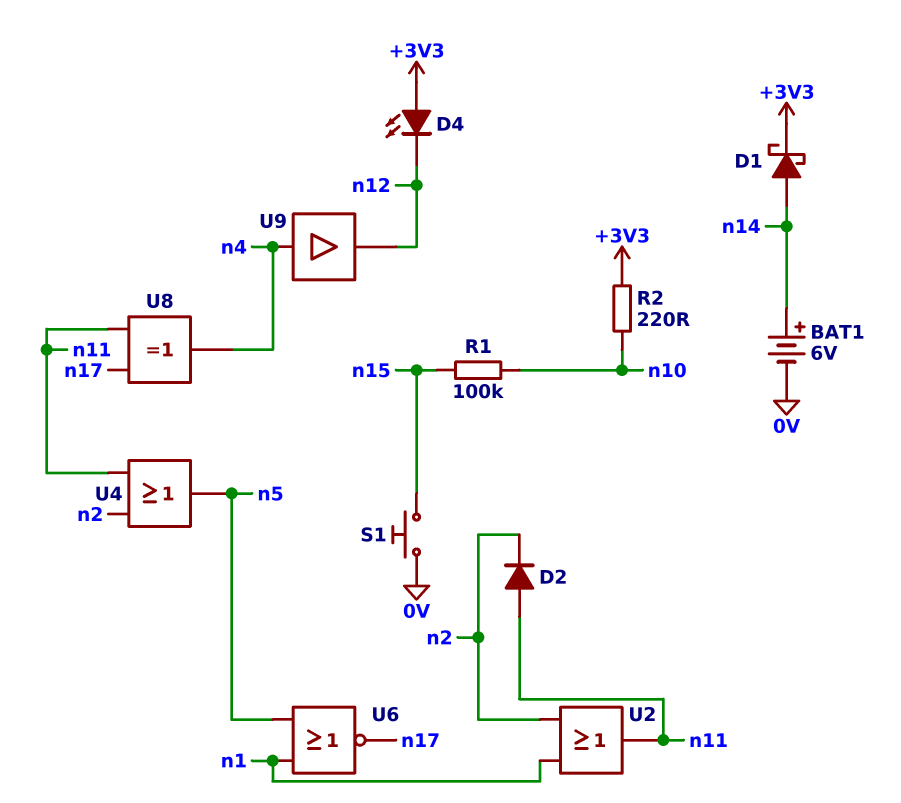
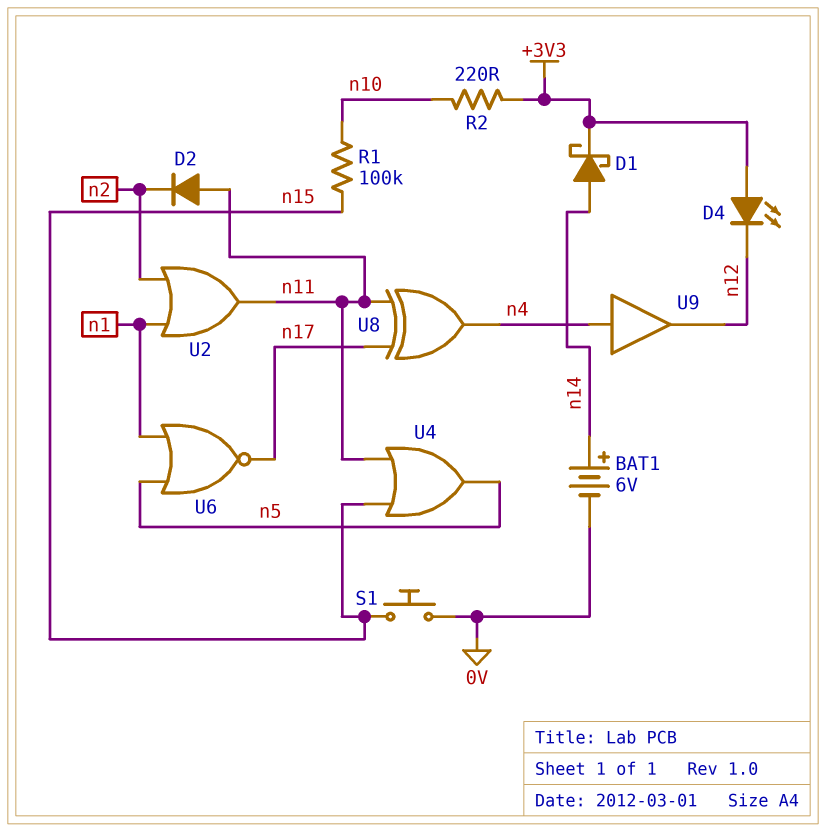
U4: OR (in n2, in n11, out n5) -> OR (in n11, in n15, out n5)

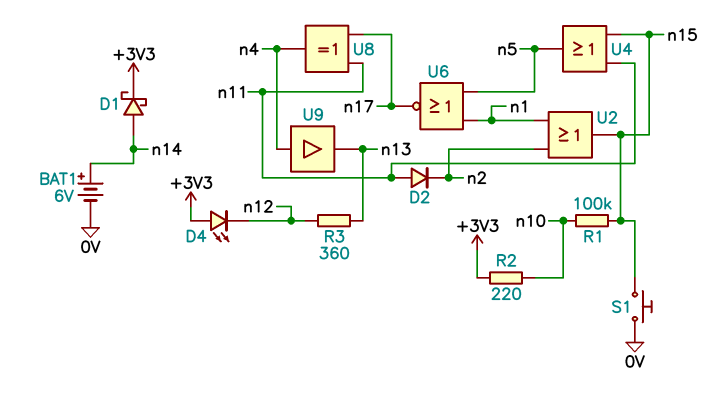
R3: none -> 360 (n12, n13)
U2: OR (in n1, in n2, out n11) -> OR (in n1, in n2, out n15)
U9: buffer (in n4, out n12) -> buffer (in n4, out n13)

